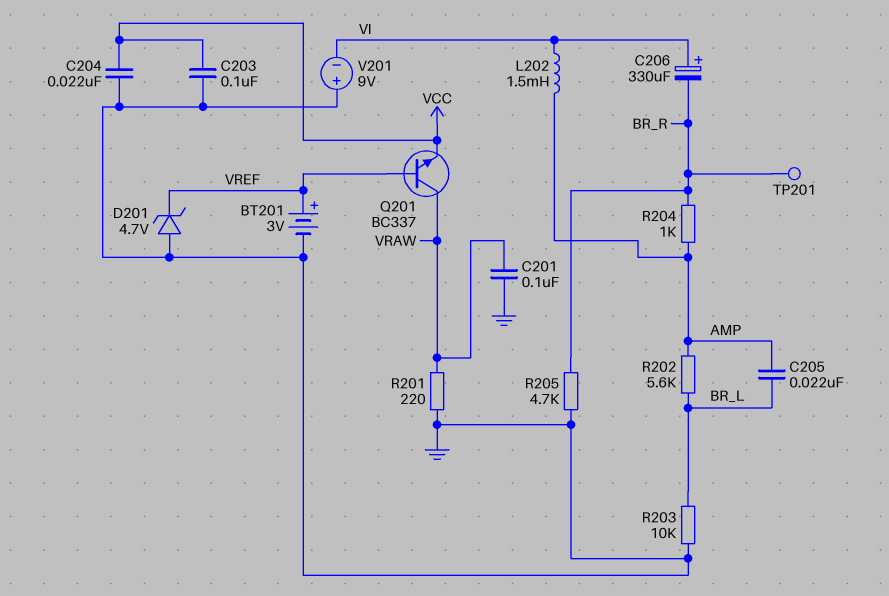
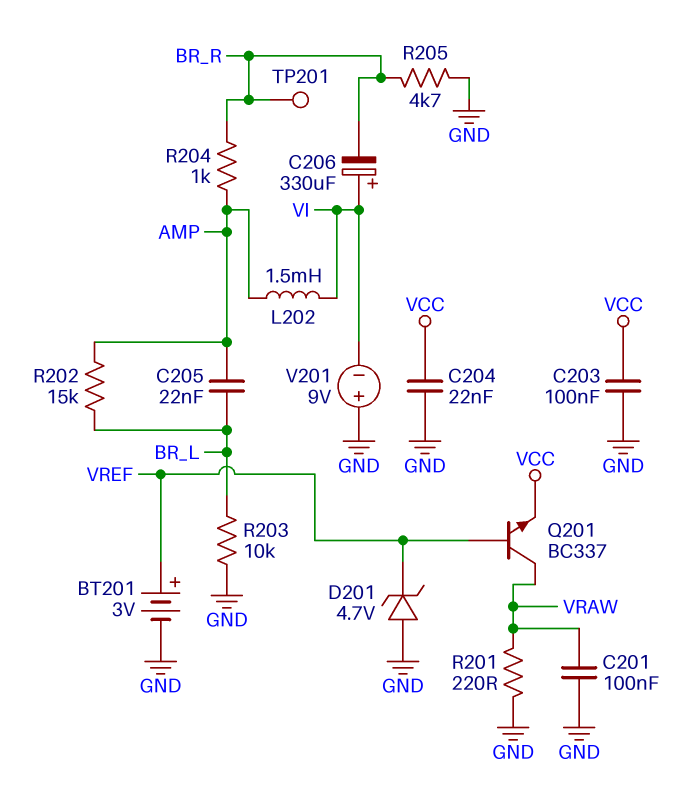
R202: 5.6k (AMP, BR_L) -> 15k (AMP, BR_L)

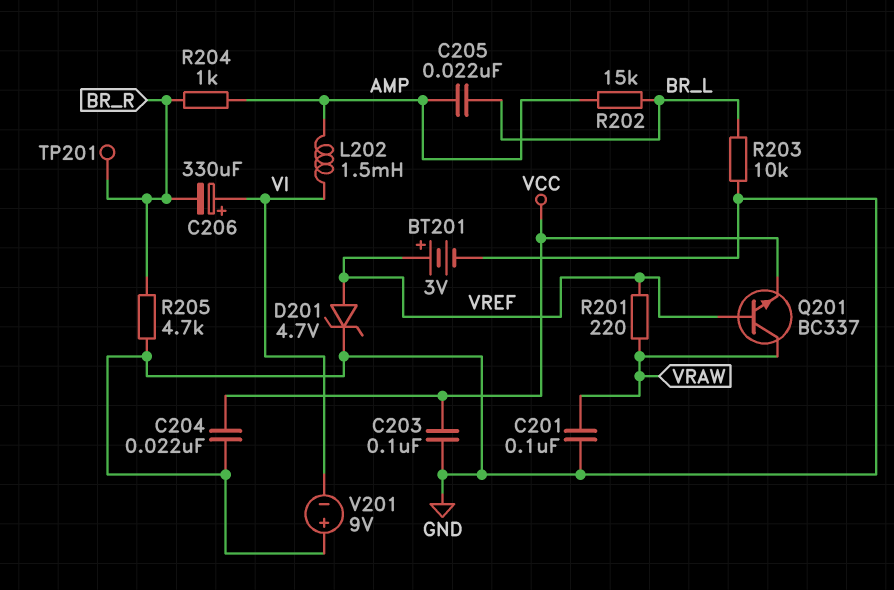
D201: zener 4.7V (A GND, K VREF) -> zener 4.7V (A VREF, K GND)
R201: 220 (GND, VRAW) -> 220 (VRAW, VREF)

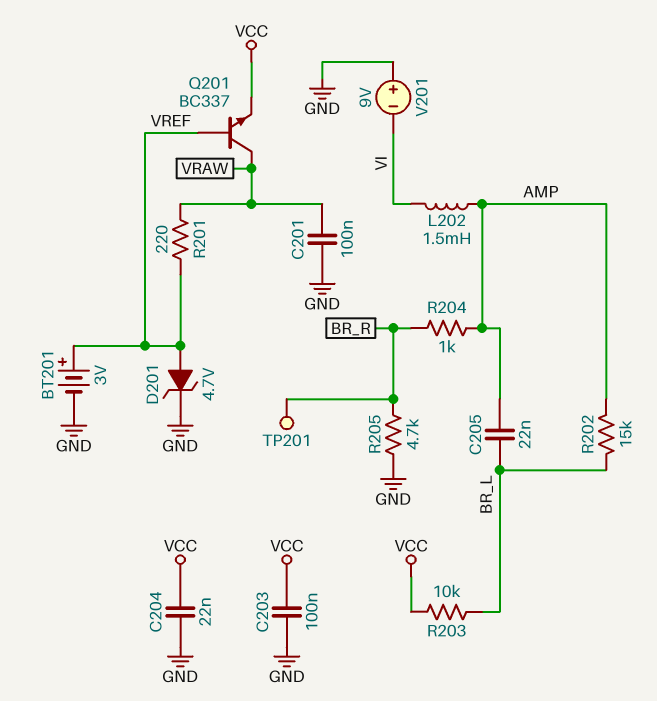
C206: 330uF (plus VI, minus BR_R) -> none
R203: 10k (BR_L, GND) -> 10k (BR_L, VCC)

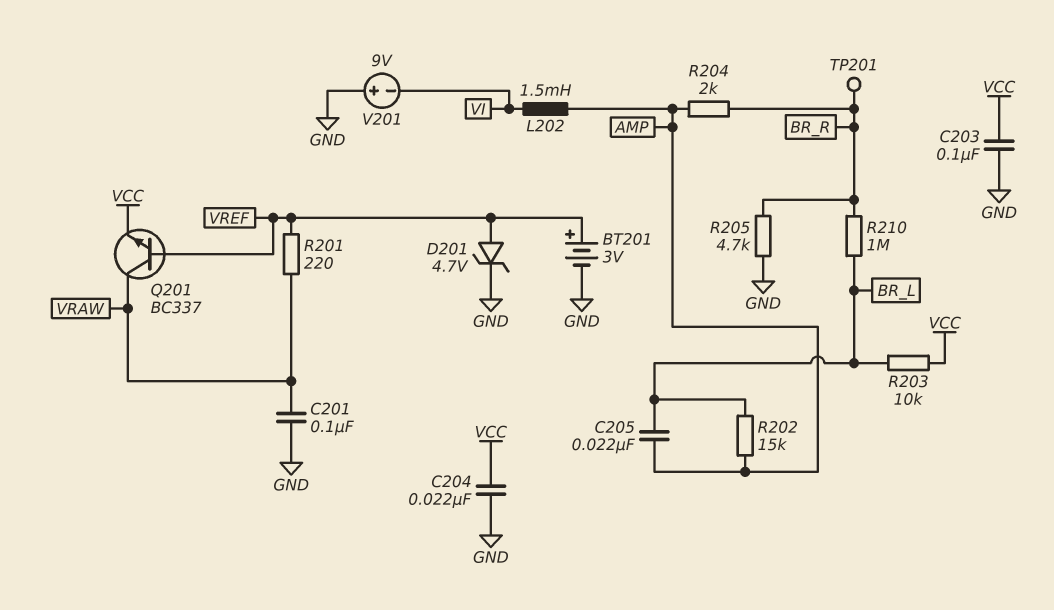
R204: 1k (AMP, BR_R) -> 2k (AMP, BR_R)
R210: none -> 1M (BR_L, BR_R)

